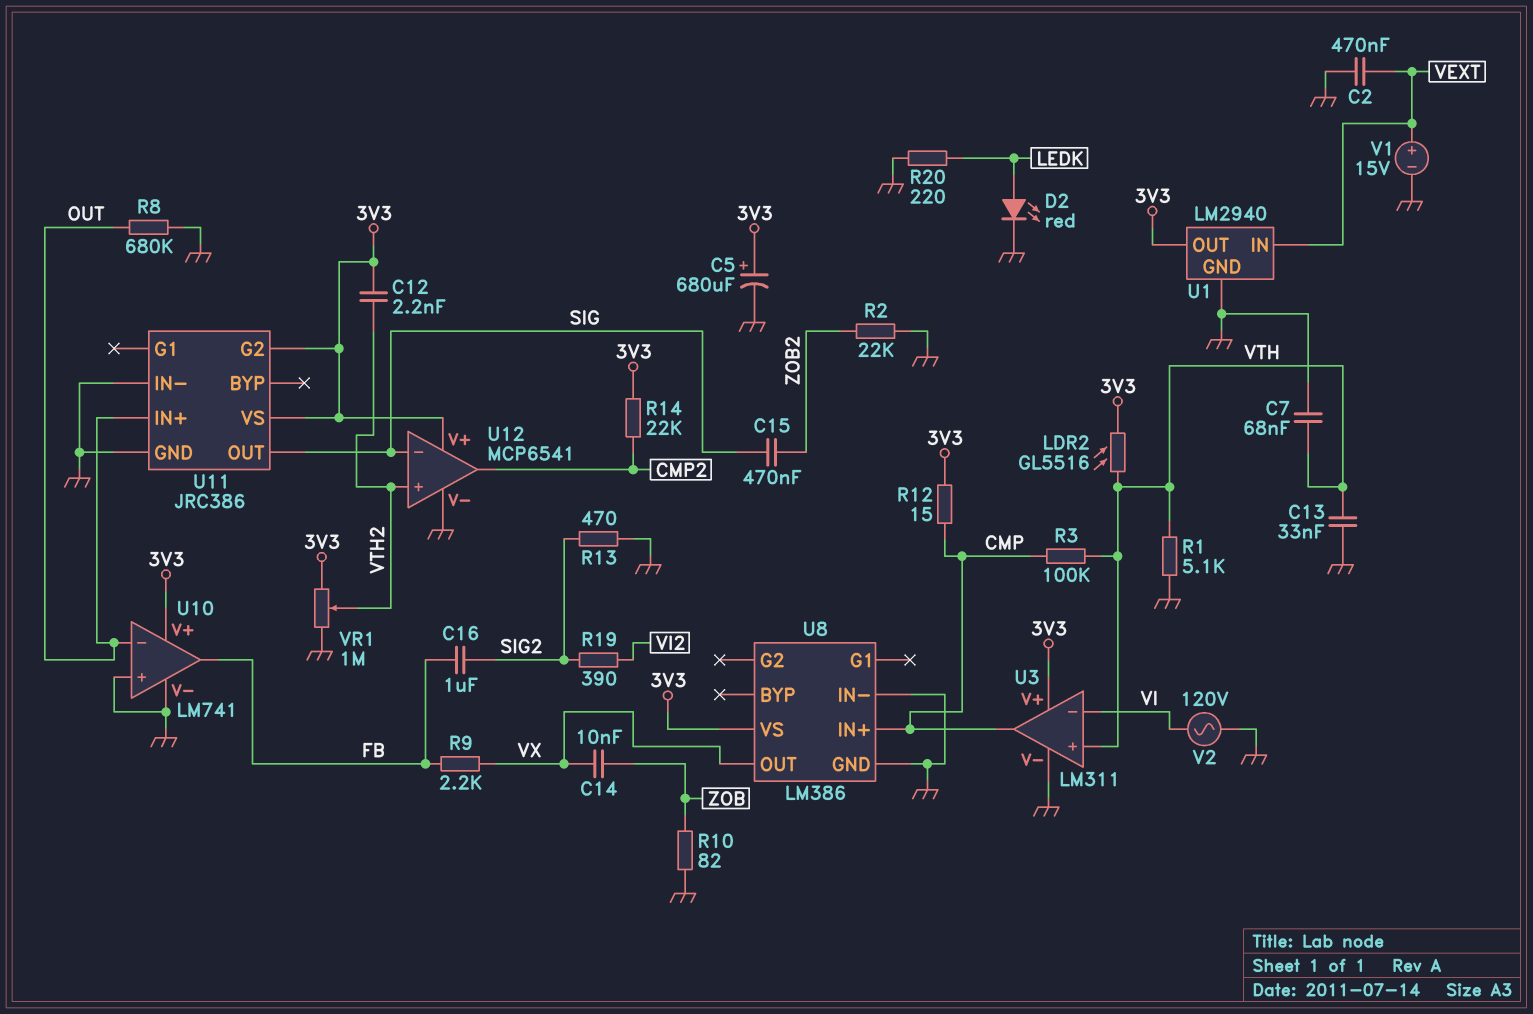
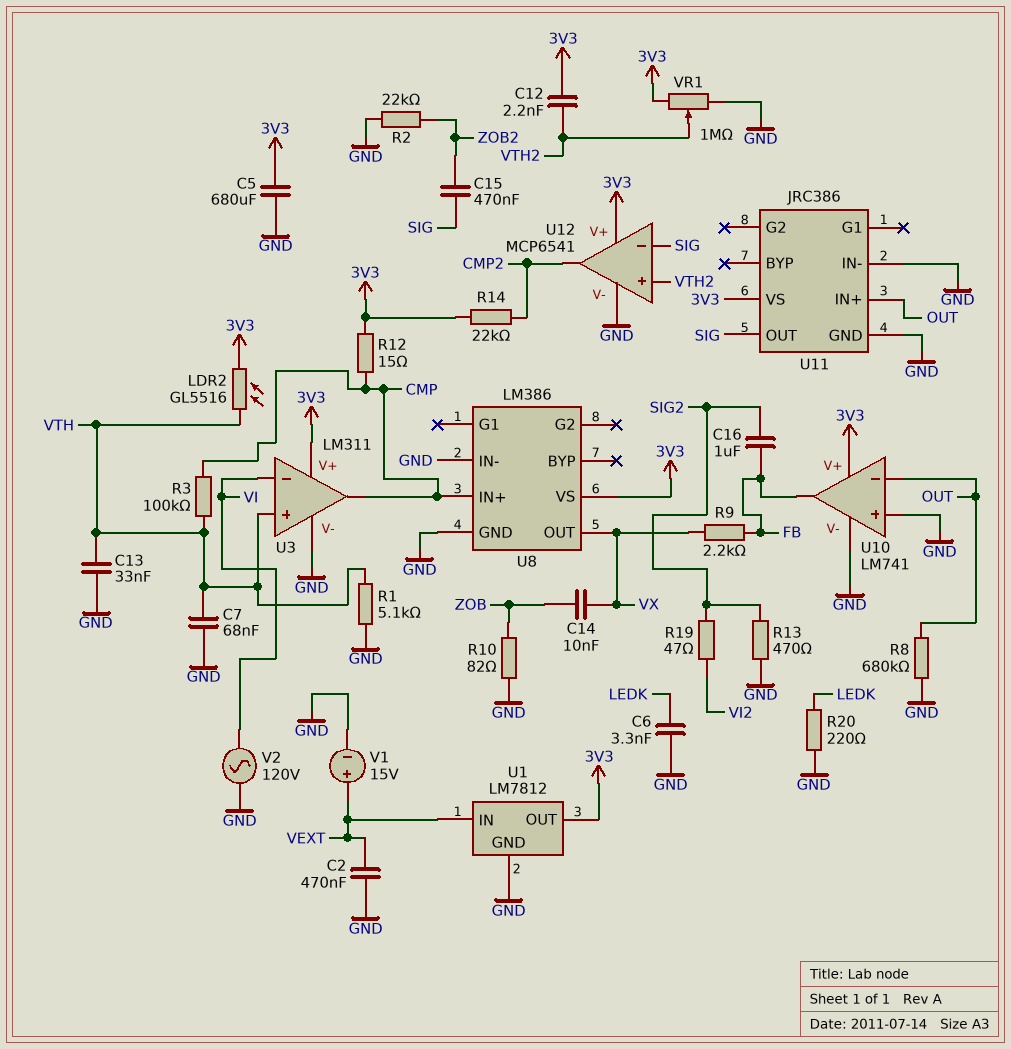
C5: 680uF (plus 3V3, minus GND) -> 680uF (3V3, GND)
C6: none -> 3.3nF (GND, LEDK)
D2: LED red (A LEDK, K GND) -> none
R19: 390 (SIG2, VI2) -> 47 (SIG2, VI2)
U1: LM2940 -> LM7812
U11 pin G2: 3V3 -> none

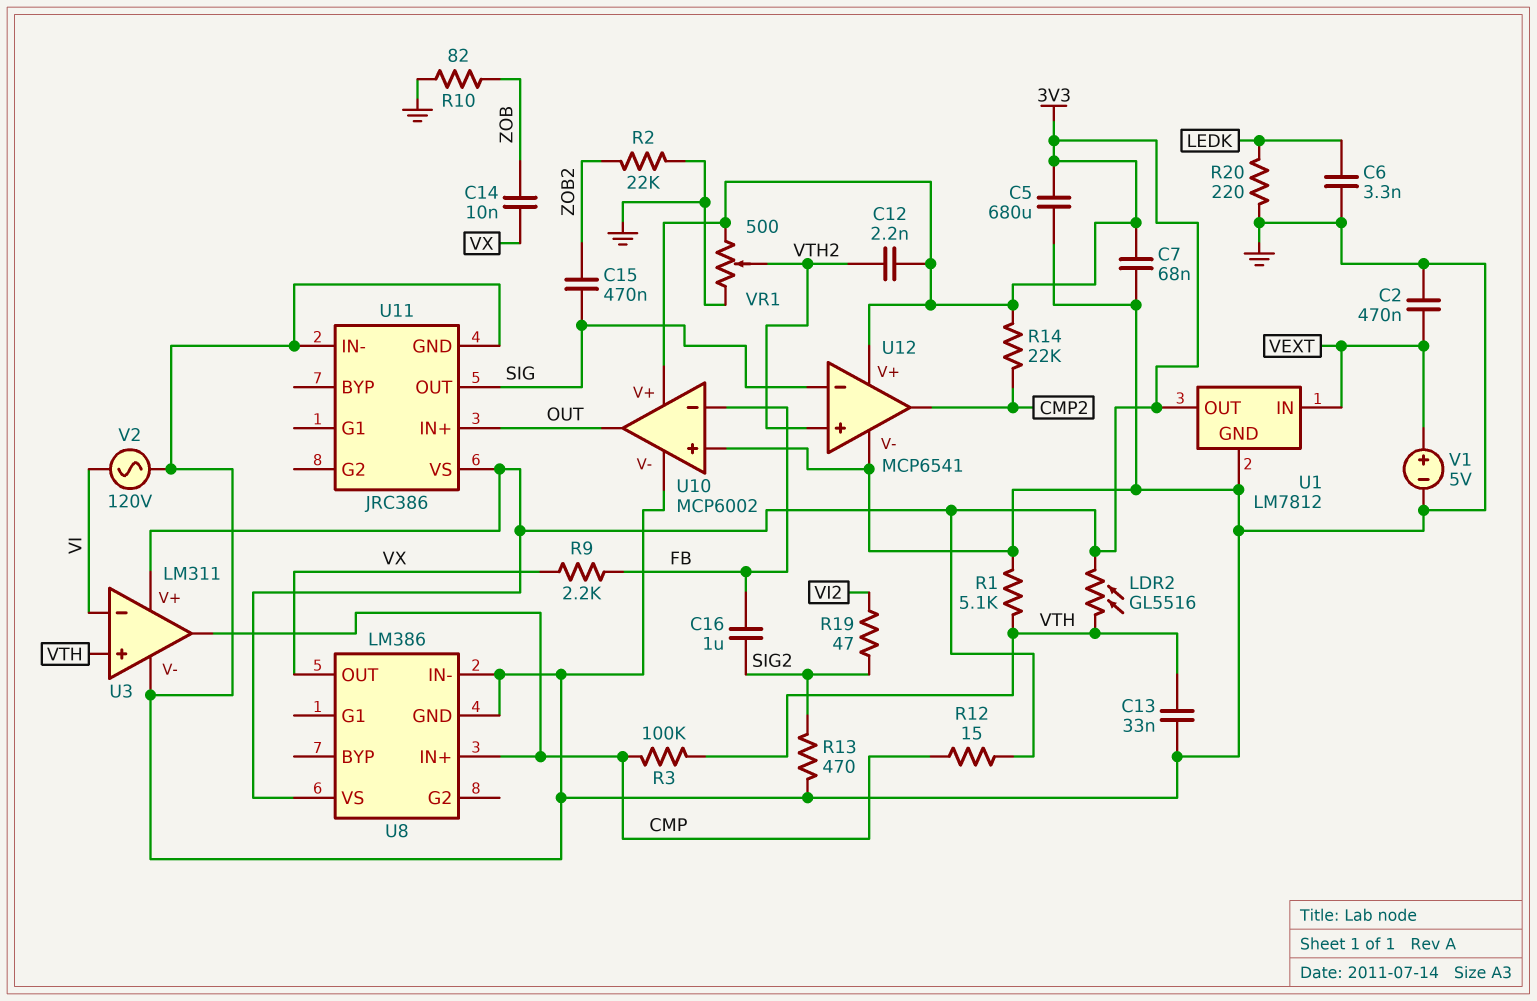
C7: 68nF (GND, VTH) -> 68nF (3V3, GND)
R8: 680k (GND, OUT) -> none
U10: LM741 -> MCP6002
U10 pin in-: OUT -> FB
U10 pin out: FB -> OUT
V1: 15V (plus VEXT, minus GND) -> 5V (plus VEXT, minus GND)
VR1: 1M (3V3, GND, wiper VTH2) -> 500 (3V3, GND, wiper VTH2)

